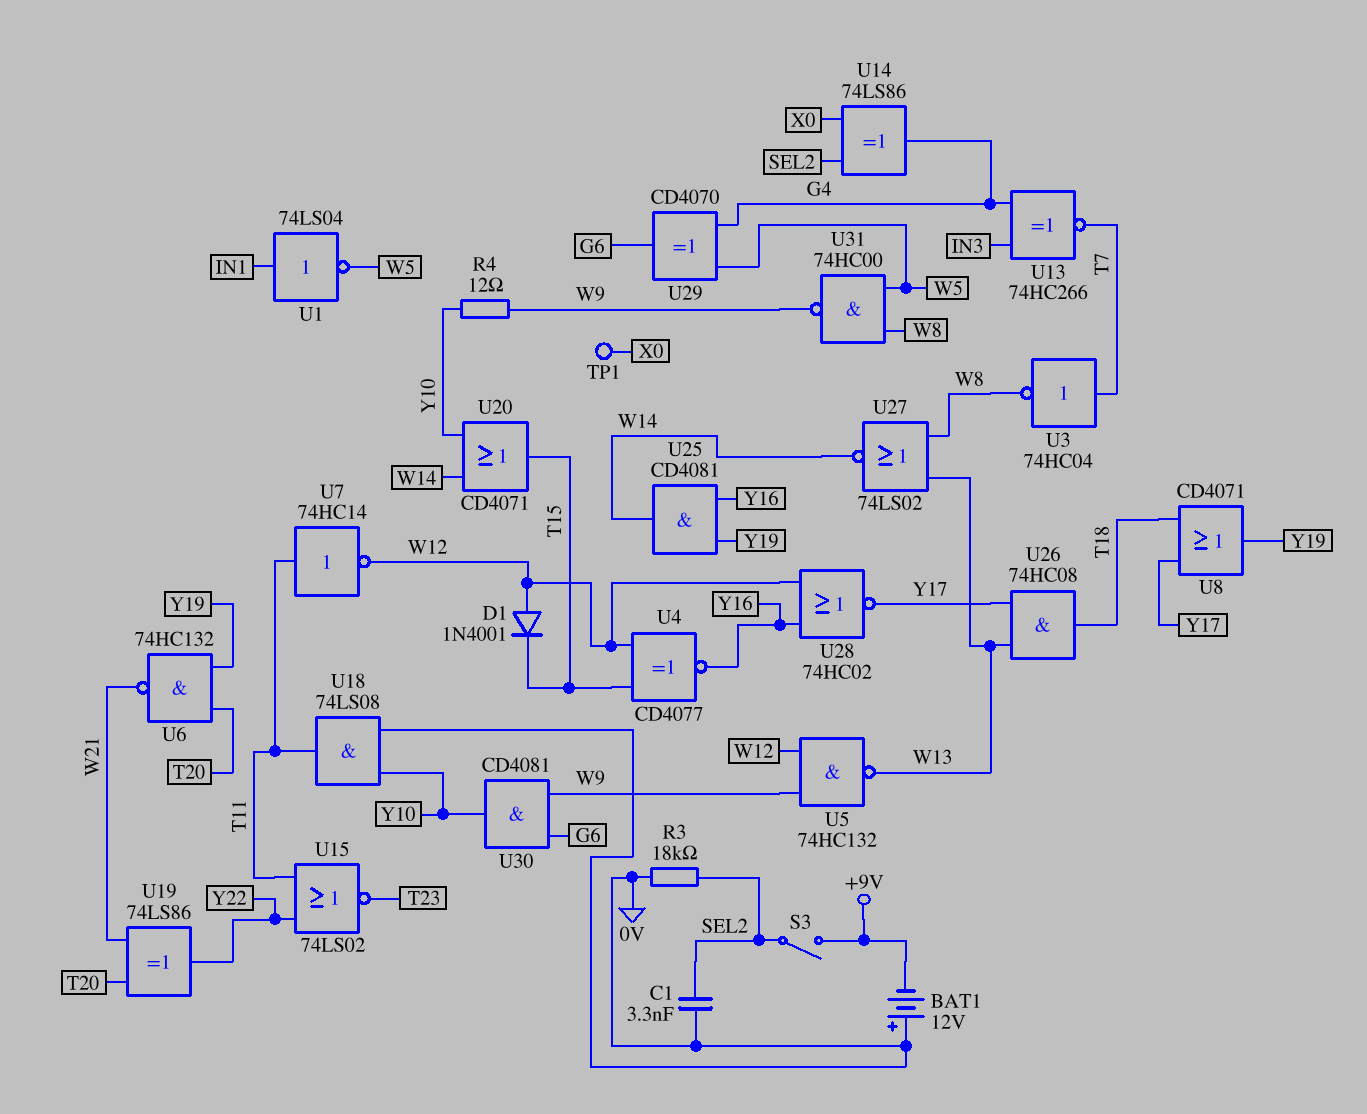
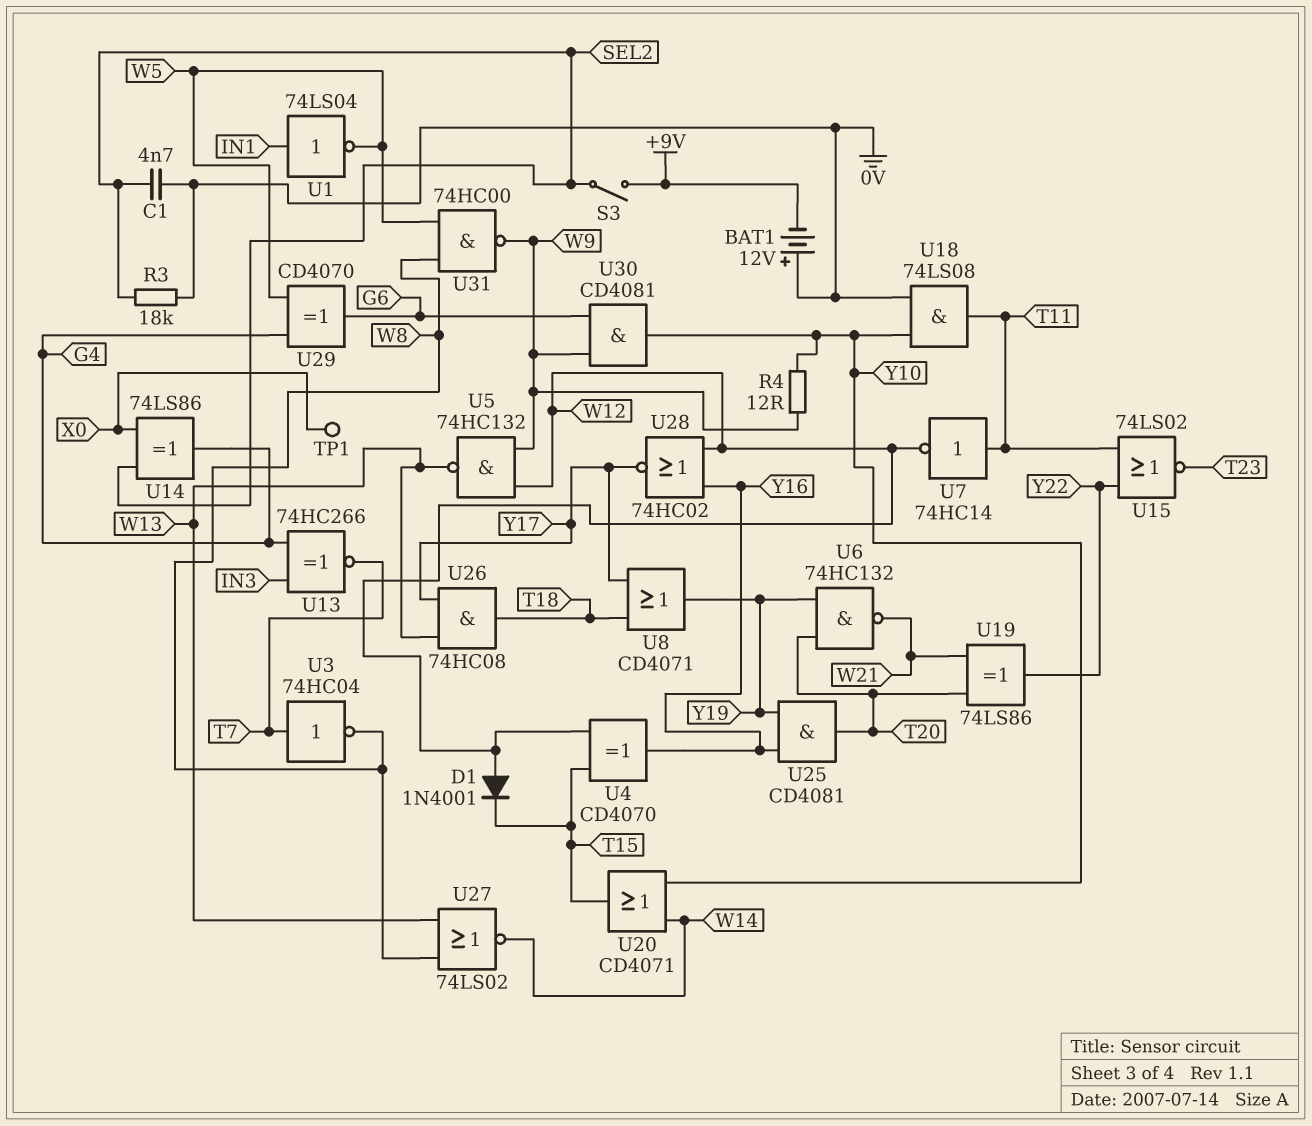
C1: 3.3nF (0V, SEL2) -> 4.7nF (0V, SEL2)
U4: XNOR CD4077 (in T15, in W12, out Y16) -> XOR CD4070 (in T15, in W12, out Y16)
U25: AND CD4081 (in Y16, in Y19, out W14) -> AND CD4081 (in Y16, in Y19, out T20)

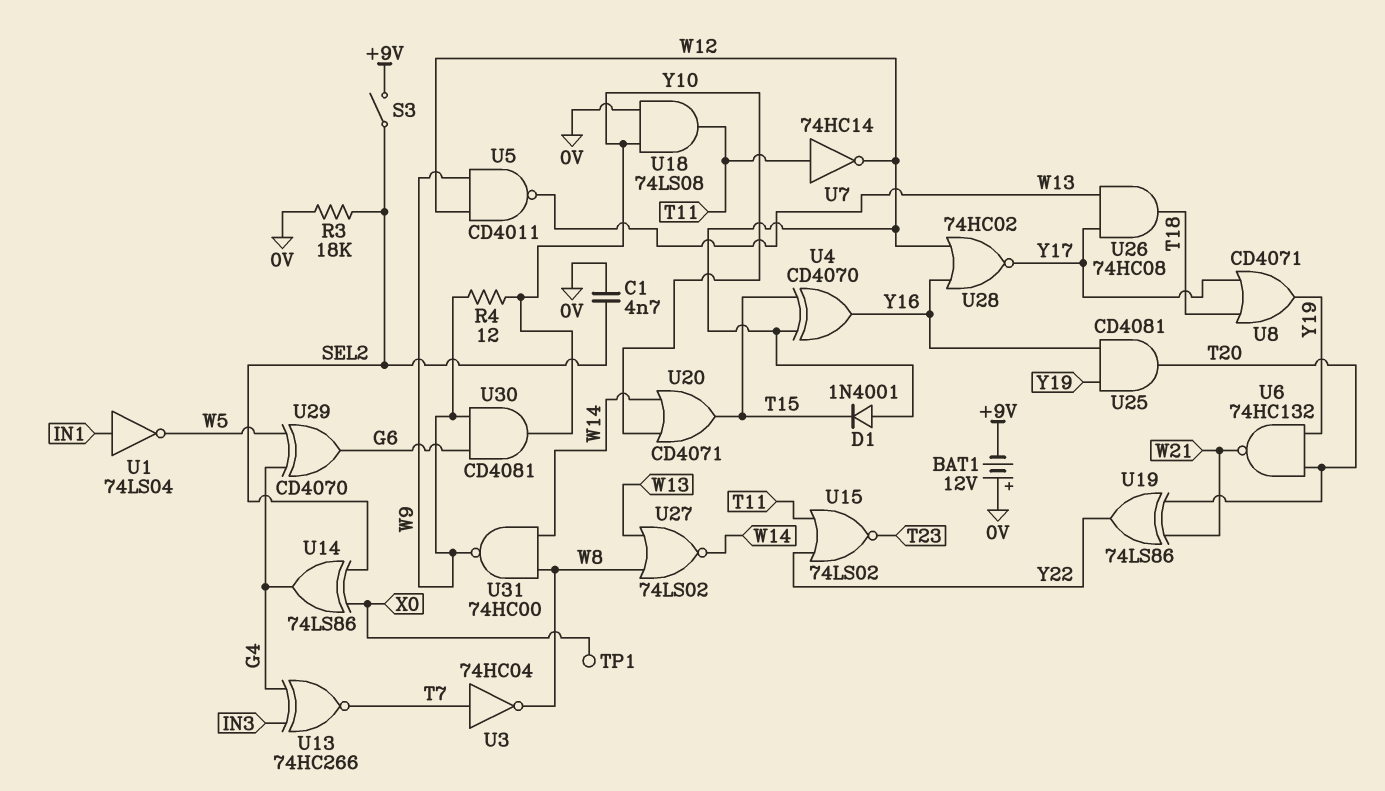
U5: NAND 74HC132 (in W9, in W12, out W13) -> NAND CD4011 (in W9, in W12, out W13)
U31: NAND 74HC00 (in W5, in W8, out W9) -> NAND 74HC00 (in W8, in W14, out W9)

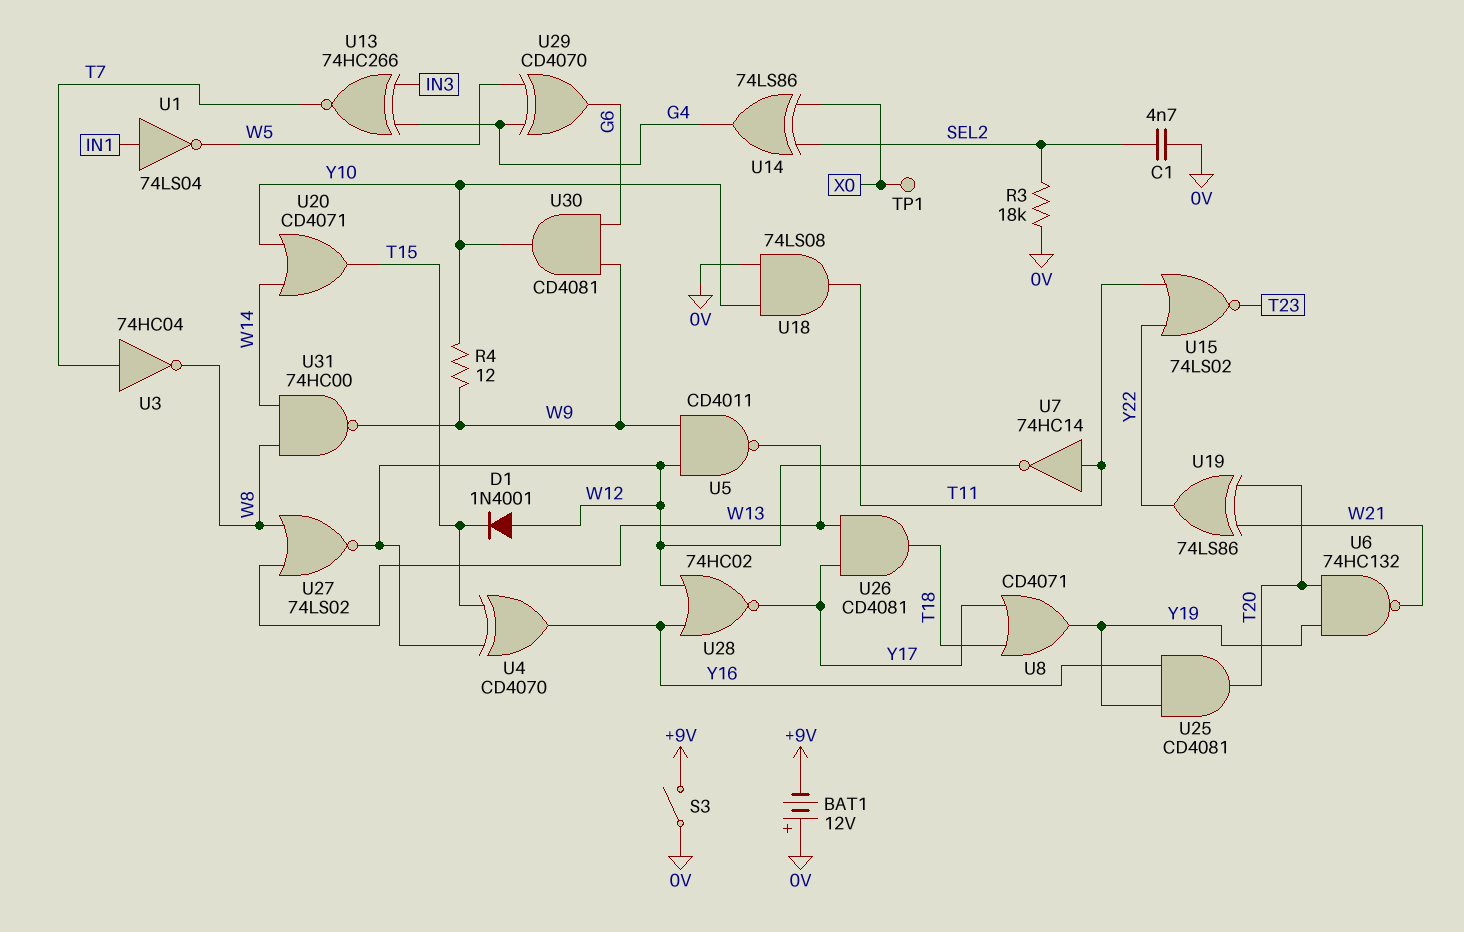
S3: switch (+9V, SEL2) -> switch (+9V, 0V)
U26: AND 74HC08 (in W13, in Y17, out T18) -> AND CD4081 (in W13, in Y17, out T18)
U27: NOR 74LS02 (in W8, in W13, out W14) -> NOR 74LS02 (in W8, in W13, out W12)

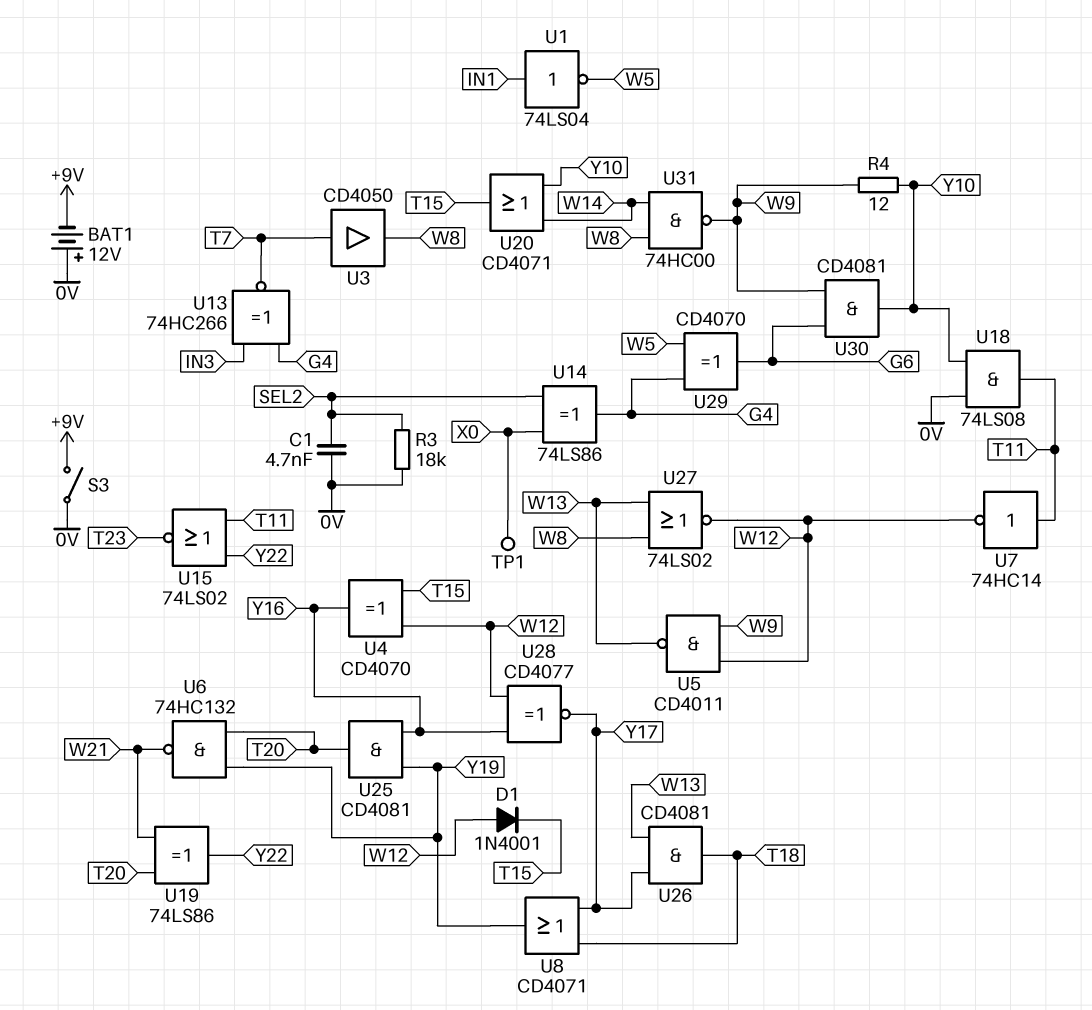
U3: NOT 74HC04 (in T7, out W8) -> buffer CD4050 (in T7, out W8)
U28: NOR 74HC02 (in W12, in Y16, out Y17) -> XNOR CD4077 (in W12, in Y16, out Y17)

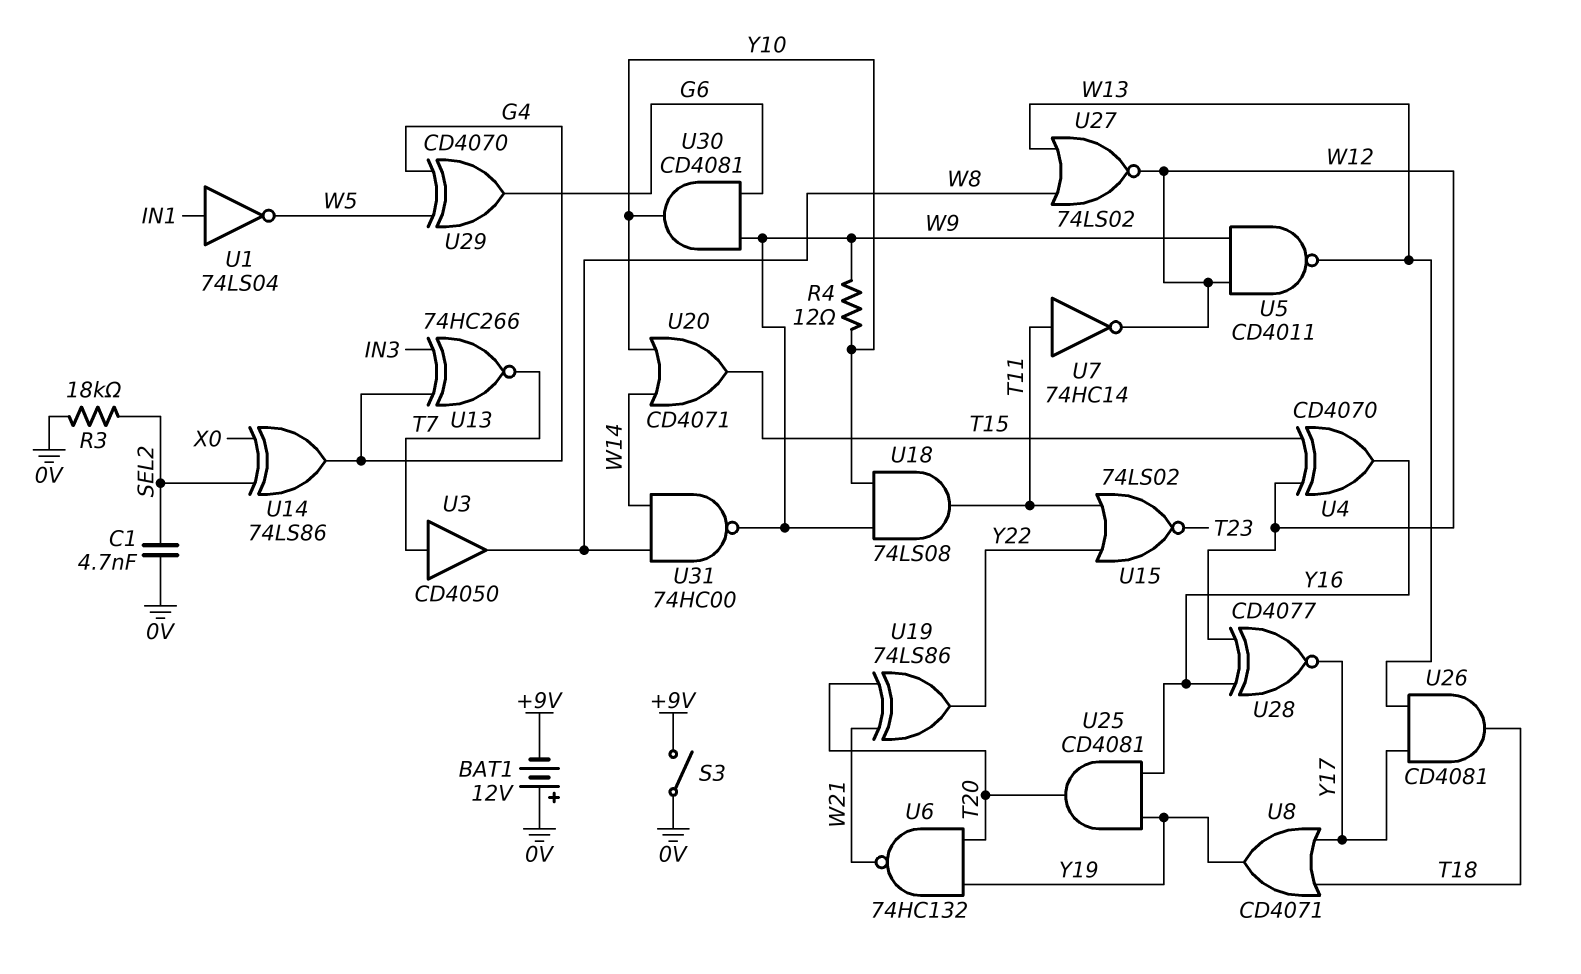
D1: diode 1N4001 (A W12, K T15) -> none
TP1: test point (X0) -> none
U18: AND 74LS08 (in 0V, in Y10, out T11) -> AND 74LS08 (in W9, in Y10, out T11)

